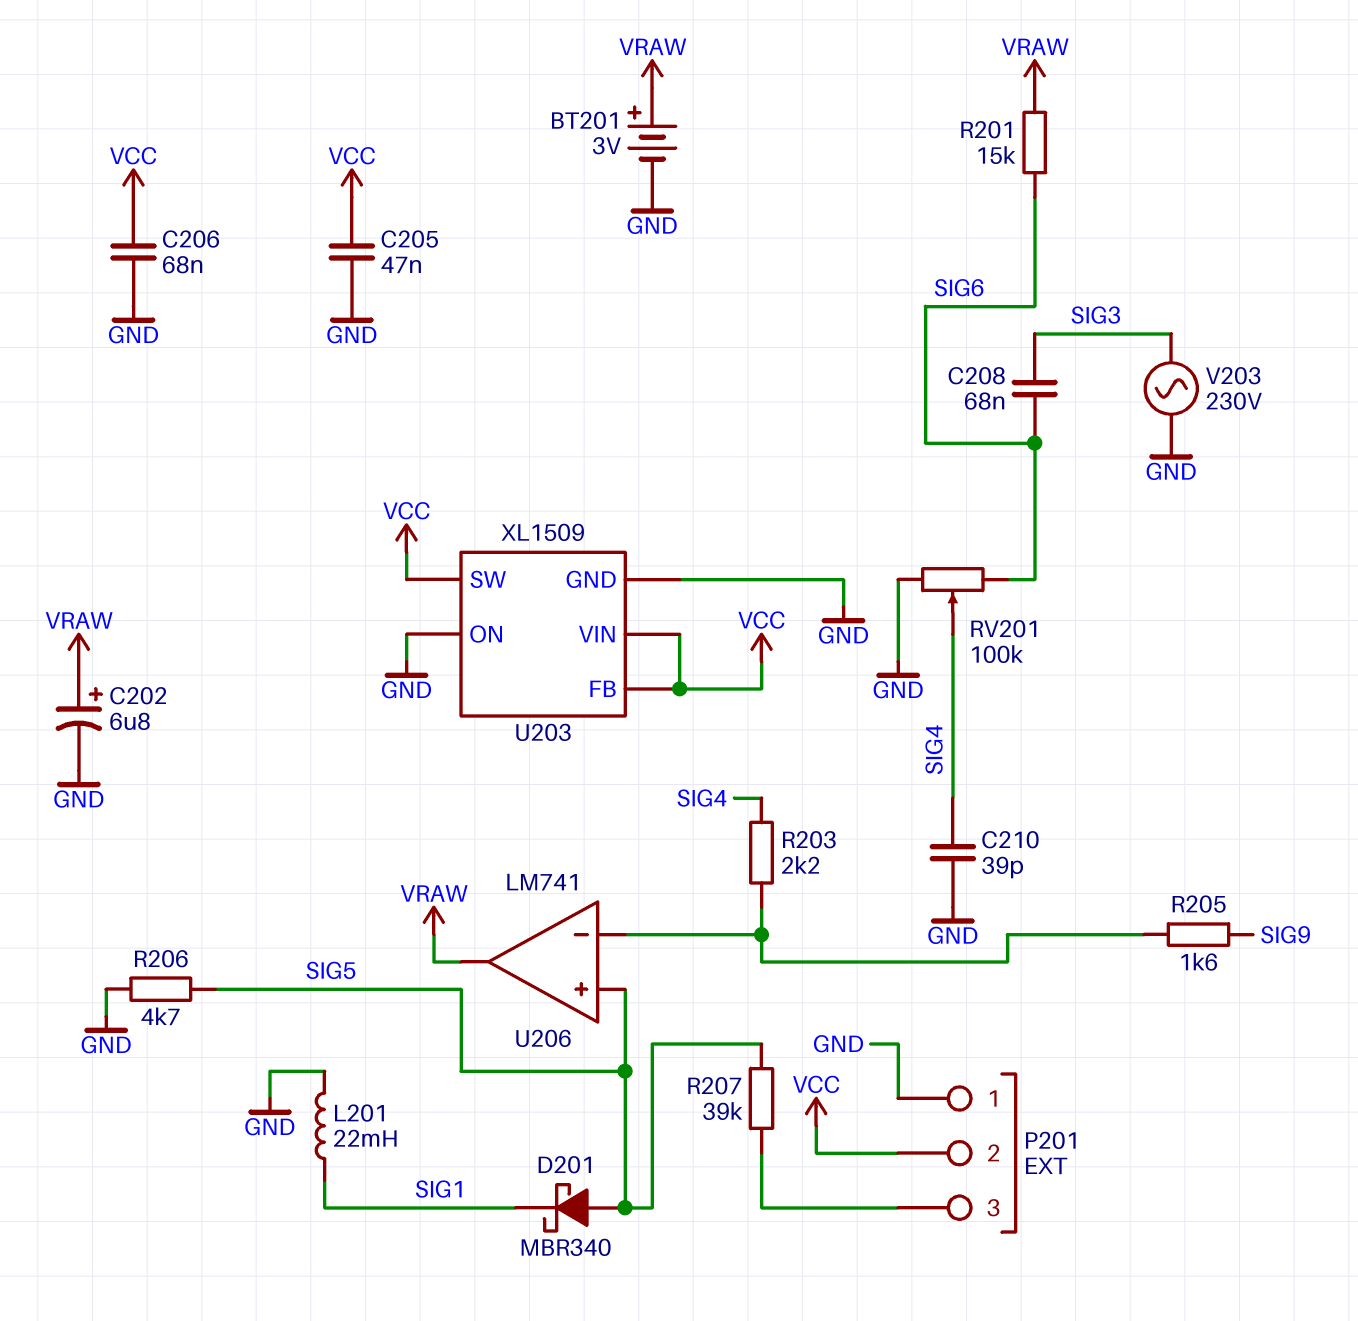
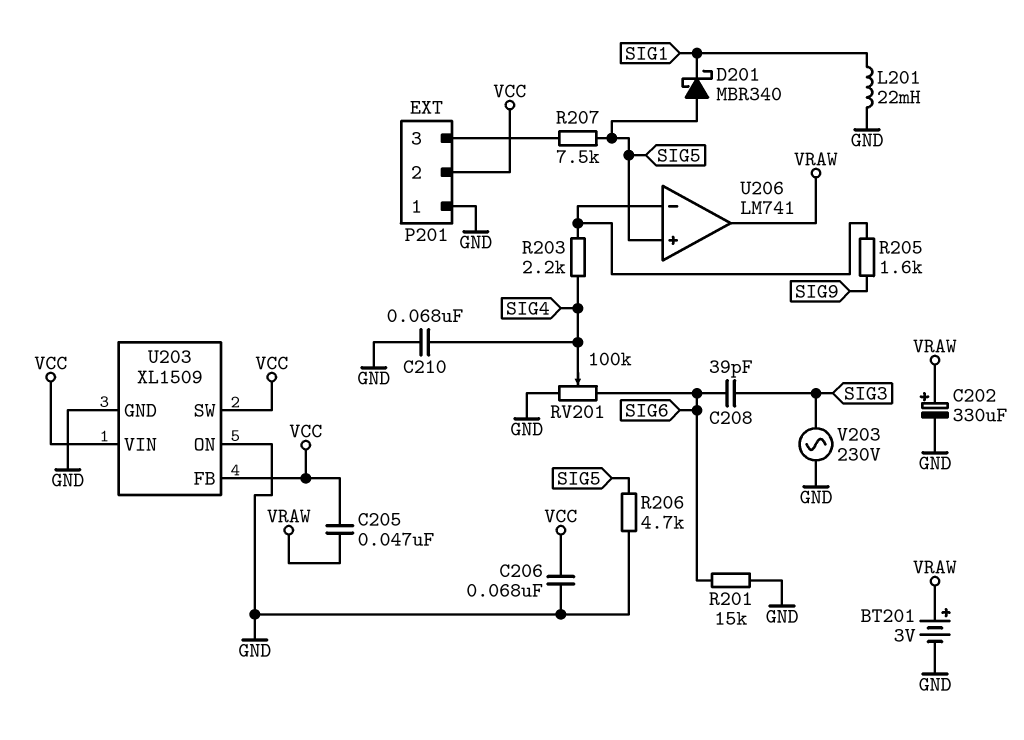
C202: 6.8uF (plus VRAW, minus GND) -> 330uF (plus VRAW, minus GND)
C205: 47nF (GND, VCC) -> 47nF (VCC, VRAW)
C208: 68nF (SIG3, SIG6) -> 39pF (SIG3, SIG6)
C210: 39pF (GND, SIG4) -> 68nF (GND, SIG4)
R201: 15k (SIG6, VRAW) -> 15k (GND, SIG6)
R207: 39k (P201/3, SIG5) -> 7.5k (P201/3, SIG5)

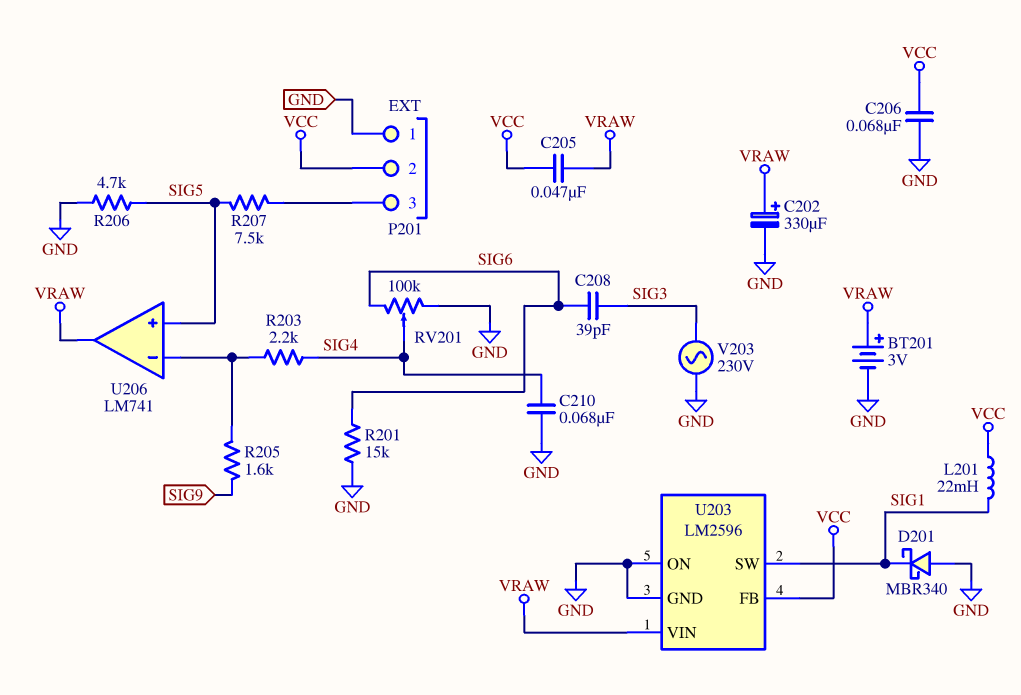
D201: schottky MBR340 (A SIG5, K SIG1) -> schottky MBR340 (A GND, K SIG1)
L201: 22mH (GND, SIG1) -> 22mH (SIG1, VCC)
U203: XL1509 -> LM2596
U203 pin SW: VCC -> SIG1
U203 pin VIN: VCC -> VRAW

